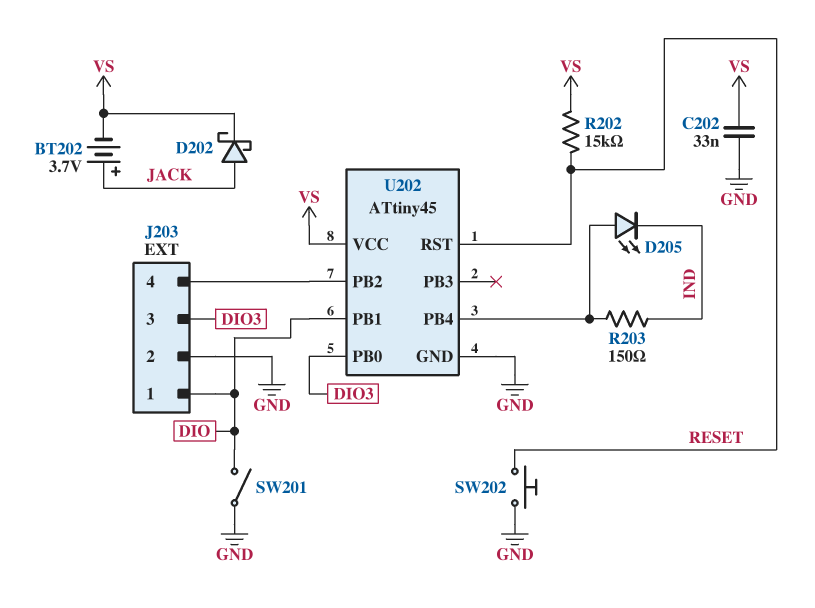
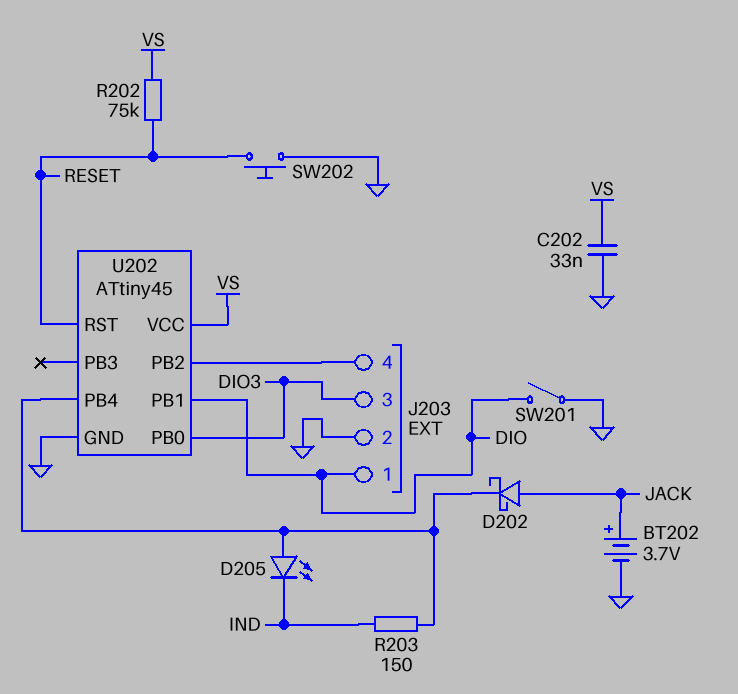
BT202: 3.7V (plus JACK, minus VS) -> 3.7V (plus JACK, minus GND)
D202: schottky (A JACK, K VS) -> schottky (A JACK, K U202/PB4)
R202: 15k (RESET, VS) -> 75k (RESET, VS)

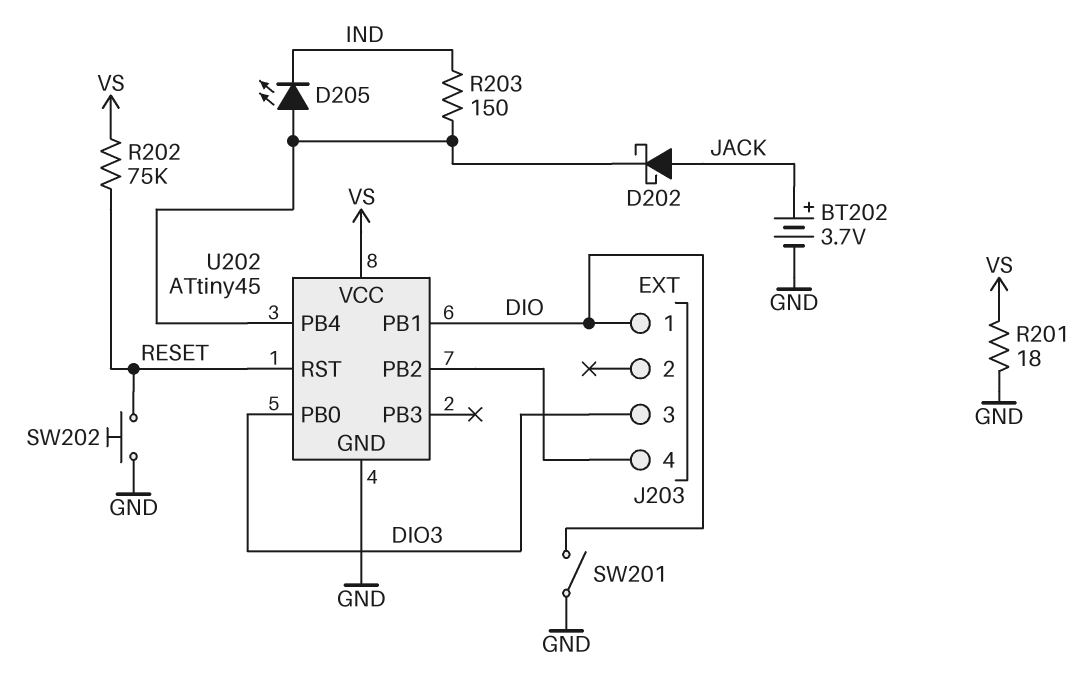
C202: 33nF (GND, VS) -> none
J203 pin 2: GND -> none
R201: none -> 18 (GND, VS)

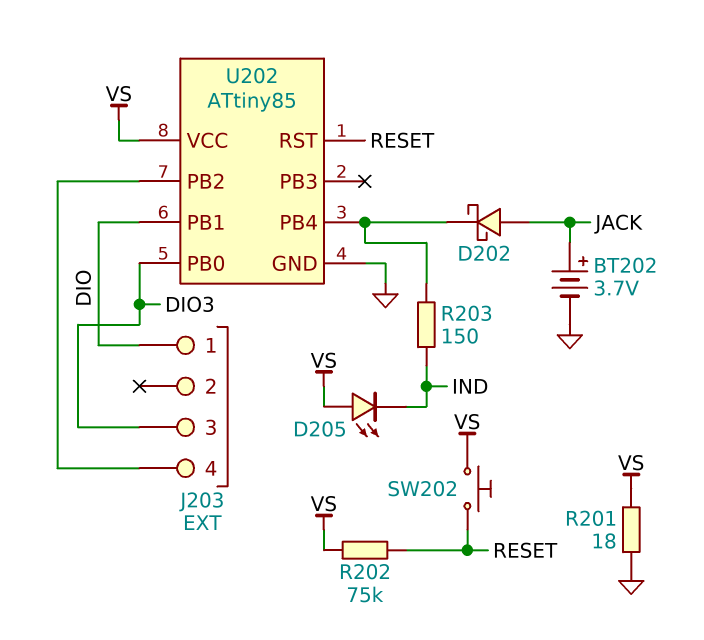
D205: LED (A U202/PB4, K IND) -> LED (A VS, K IND)
SW201: switch (DIO, GND) -> none
SW202: button (GND, RESET) -> button (RESET, VS)
U202: ATtiny45 -> ATtiny85

